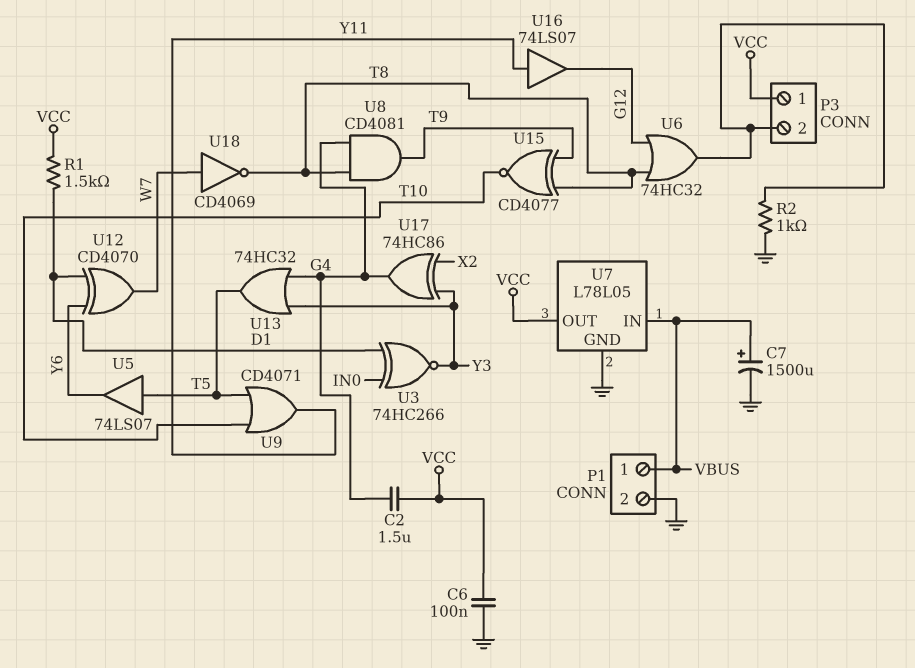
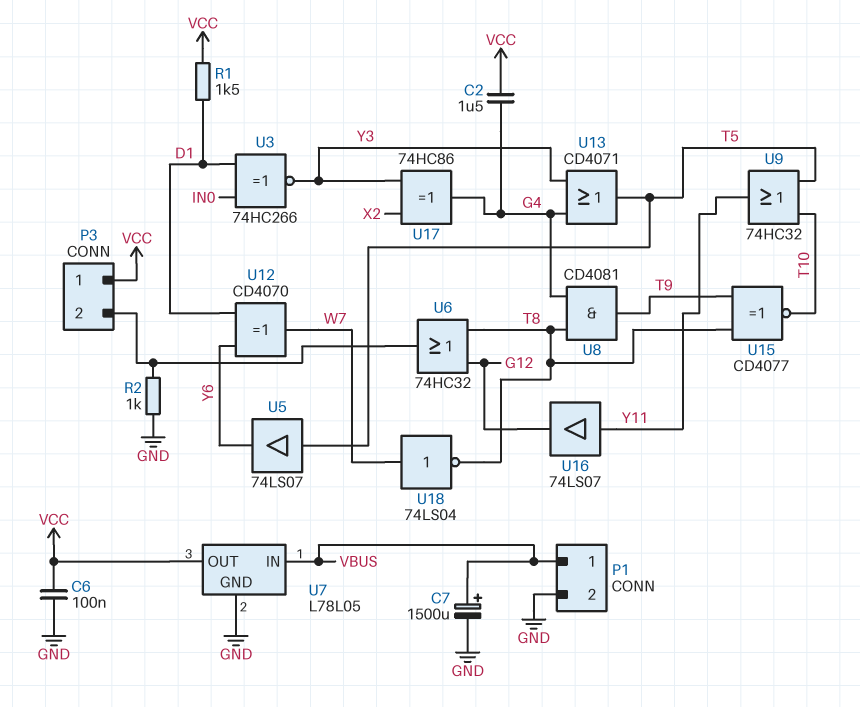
U9: OR CD4071 (in T5, in T10, out Y11) -> OR 74HC32 (in T5, in T10, out Y11)
U13: OR 74HC32 (in G4, in Y3, out T5) -> OR CD4071 (in G4, in Y3, out T5)
U18: NOT CD4069 (in W7, out T8) -> NOT 74LS04 (in W7, out T8)

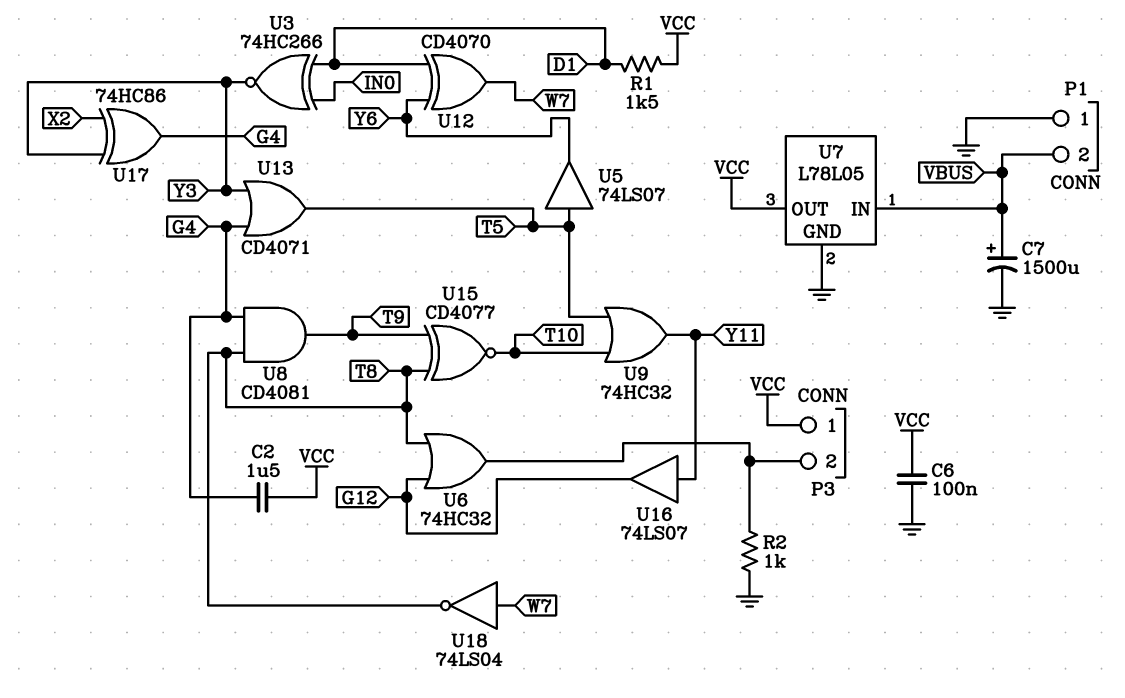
P1 pin 1: VBUS -> GND
P1 pin 2: GND -> VBUS

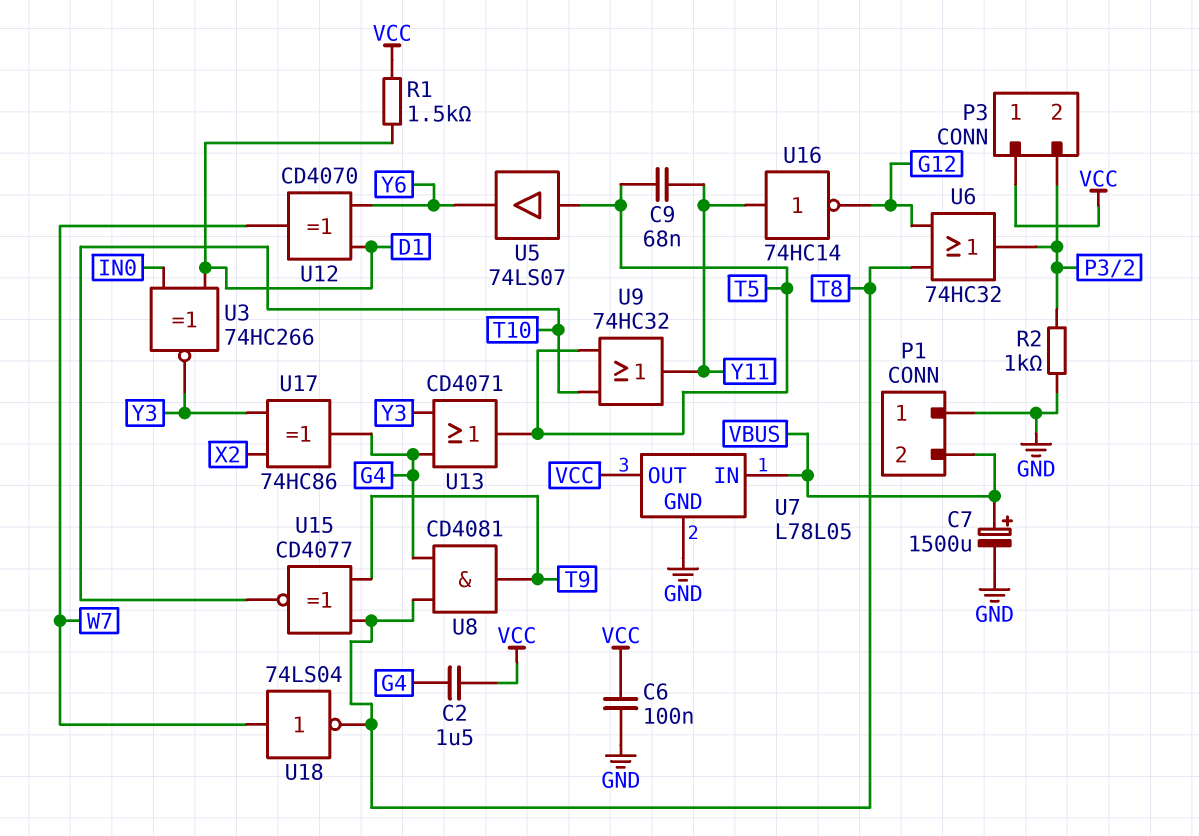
C9: none -> 68nF (T5, Y11)
U16: buffer 74LS07 (in Y11, out G12) -> NOT 74HC14 (in Y11, out G12)

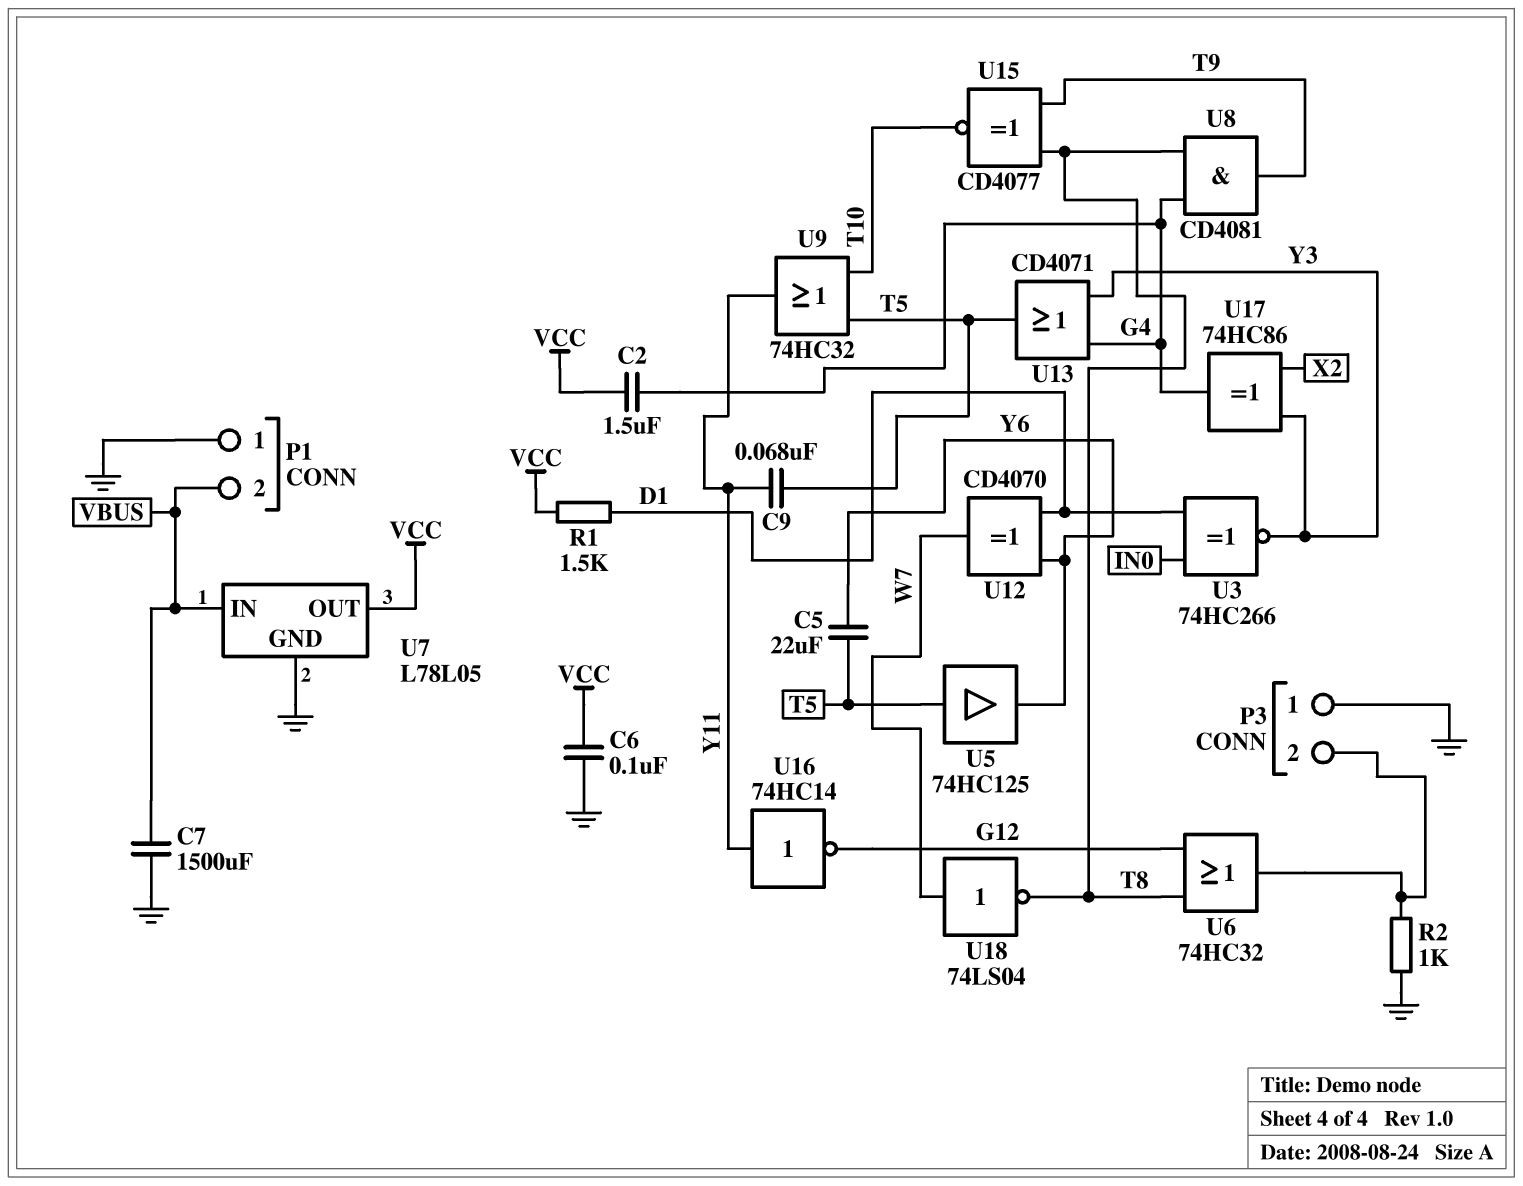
C5: none -> 22uF (T5, Y6)
C7: 1500uF (plus VBUS, minus GND) -> 1500uF (GND, VBUS)
P3 pin 1: VCC -> GND
U5: buffer 74LS07 (in T5, out Y6) -> buffer 74HC125 (in T5, out Y6)

